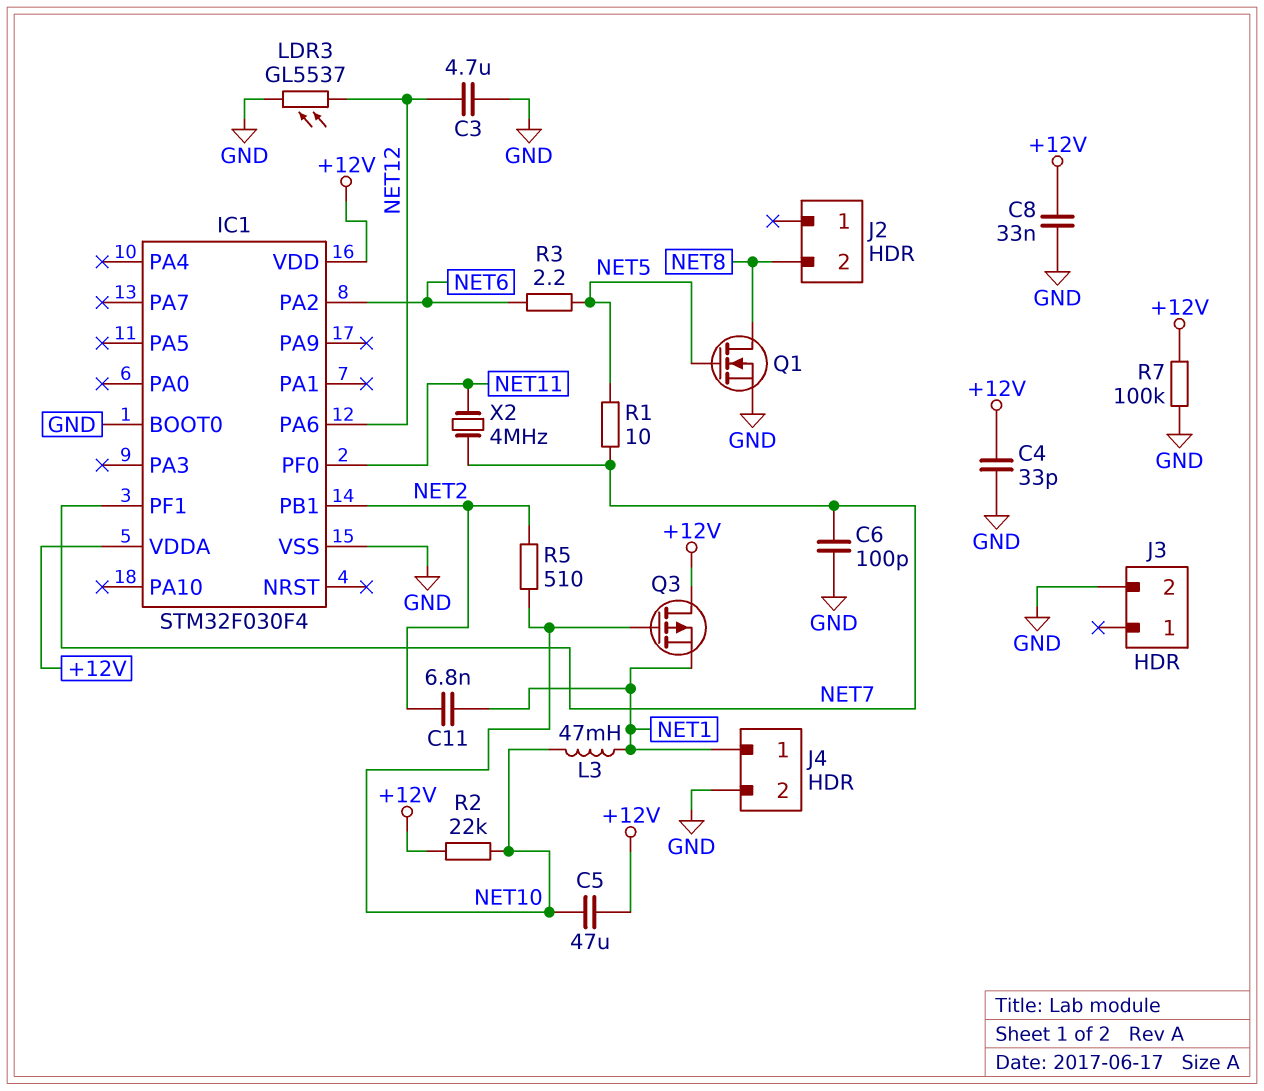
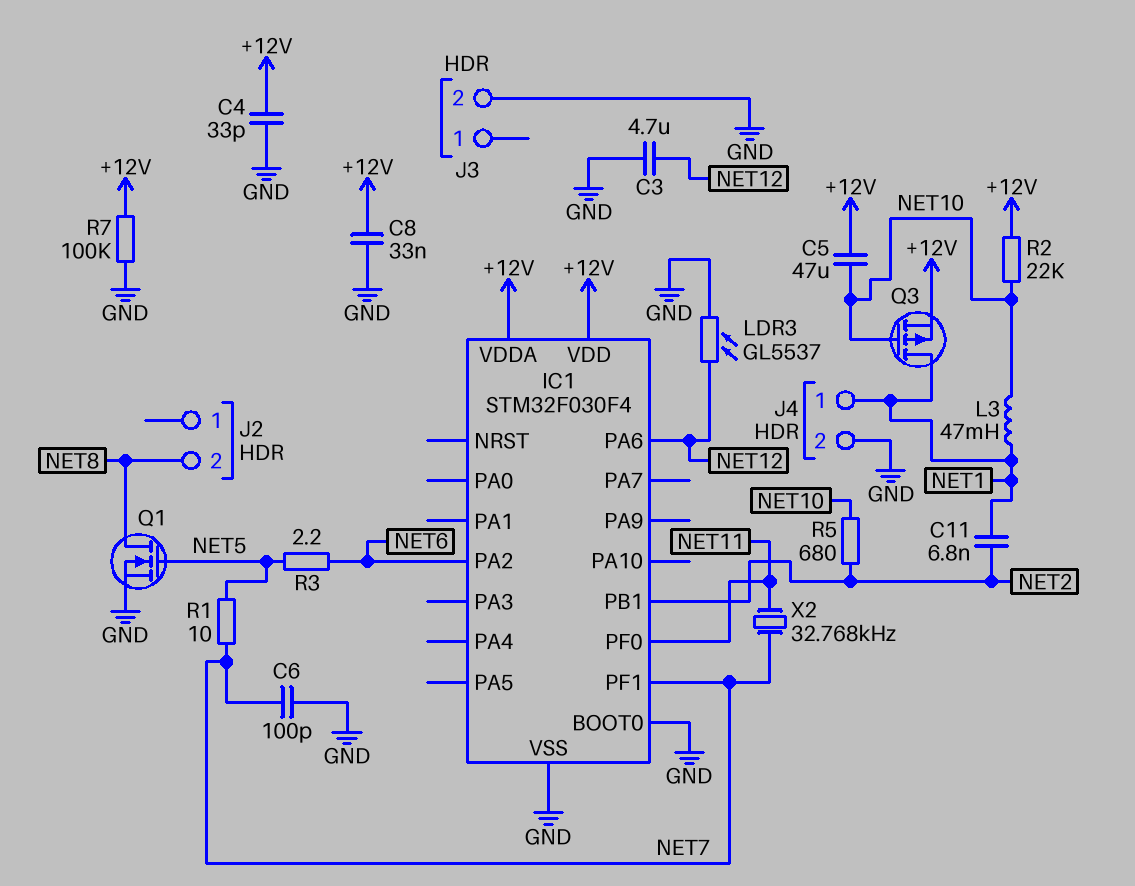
Q3: PMOS (G NET10, D +12V, S NET1) -> PMOS (G NET10, D NET1, S +12V)
R5: 510 (NET2, NET10) -> 680 (NET2, NET10)
X2: 4MHz (NET7, NET11) -> 32.768kHz (NET7, NET11)

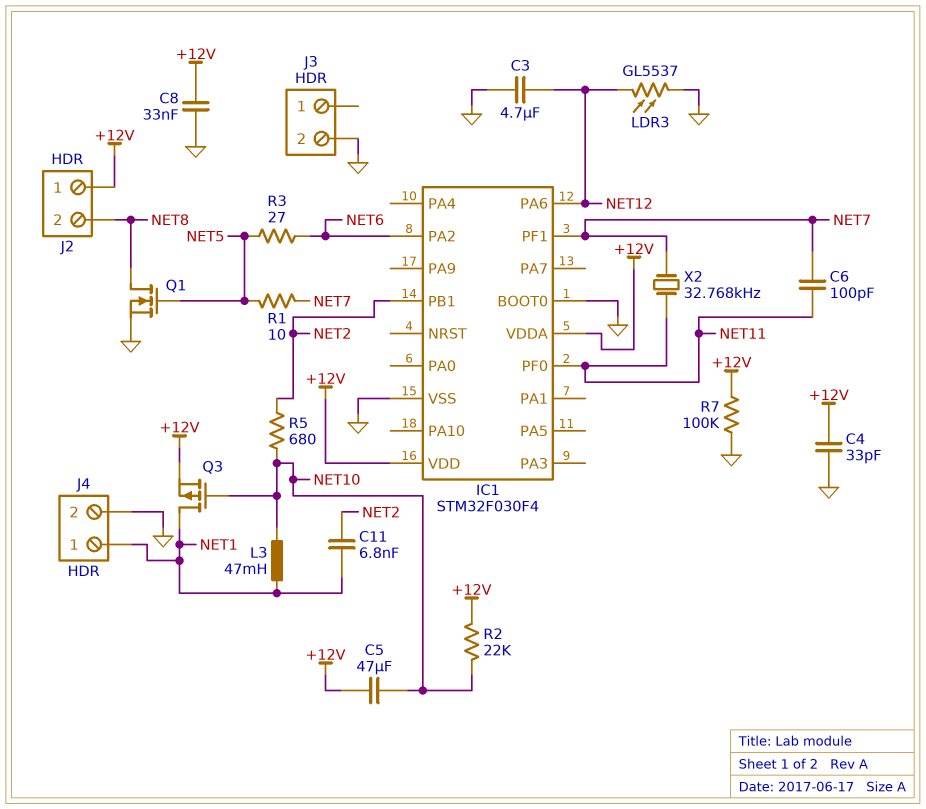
C6: 100pF (GND, NET7) -> 100pF (NET7, NET11)
J2 pin 1: none -> +12V
R3: 2.2 (NET5, NET6) -> 27 (NET5, NET6)

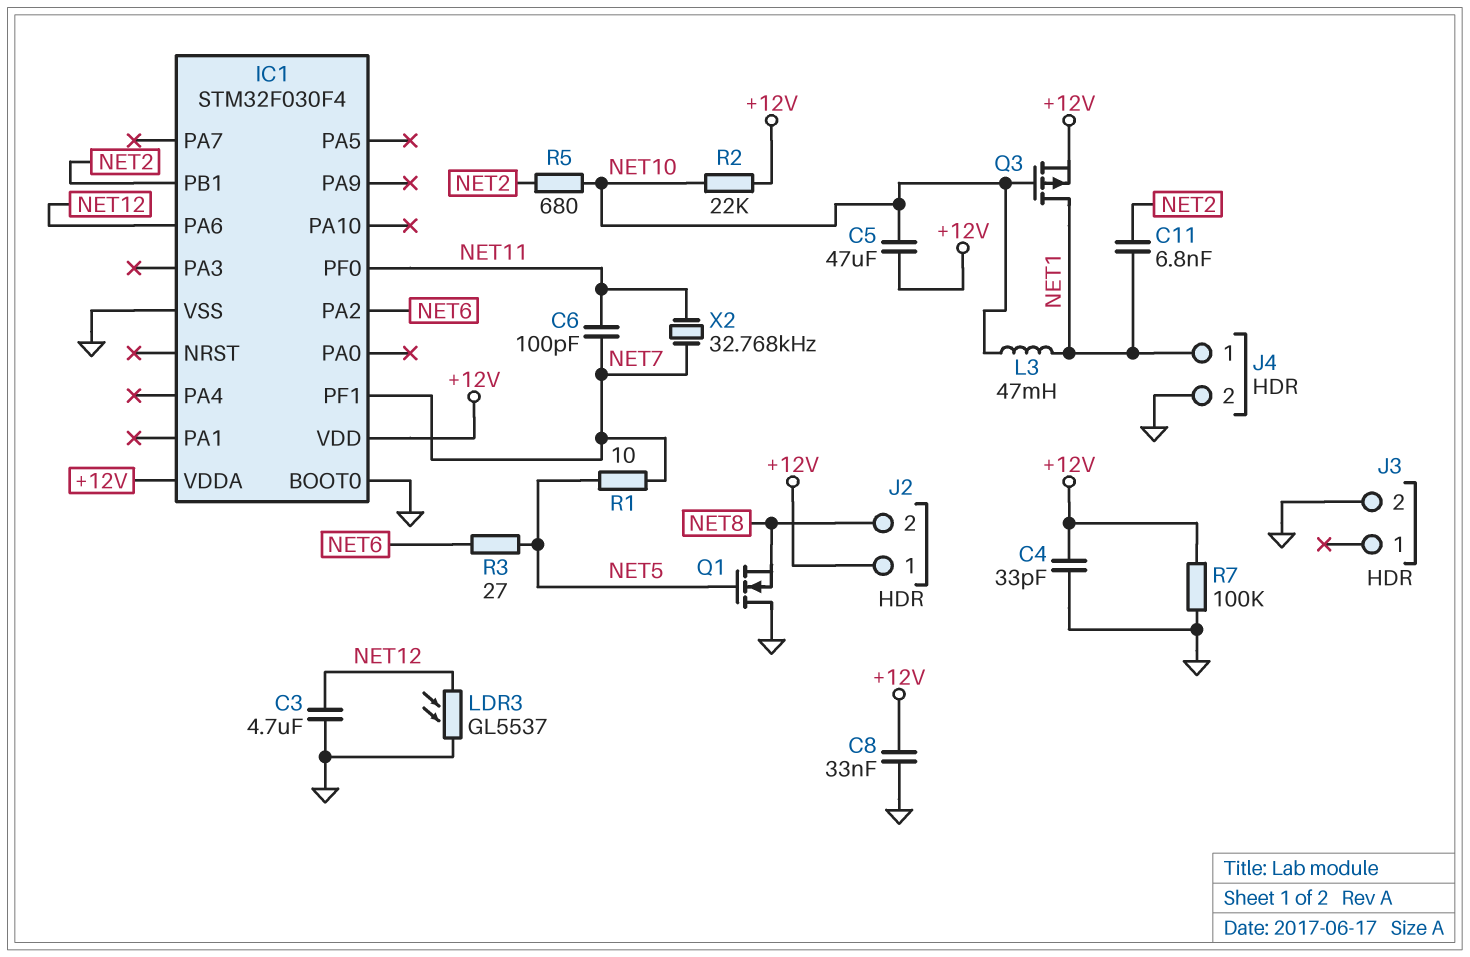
Q1: NMOS (G NET5, D NET8, S GND) -> NMOS (G NET5, D GND, S NET8)

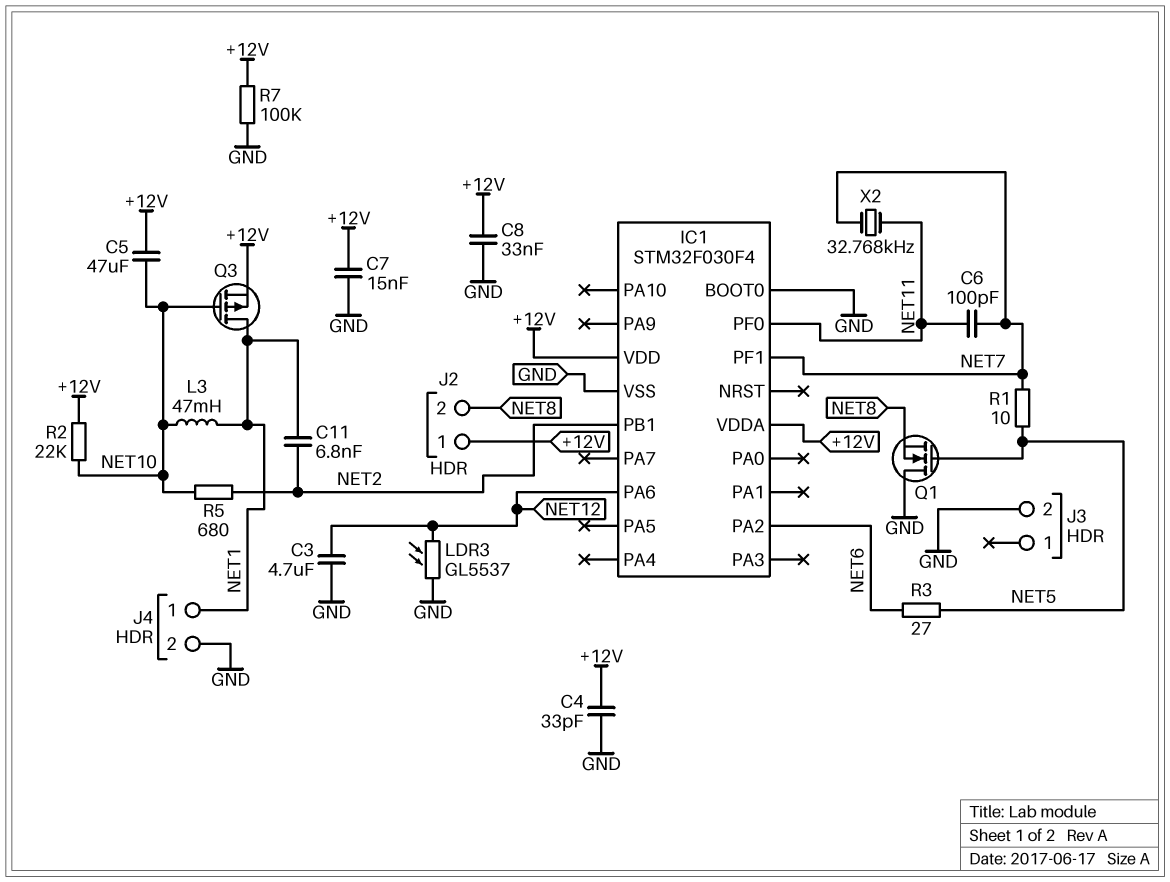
C7: none -> 15nF (+12V, GND)

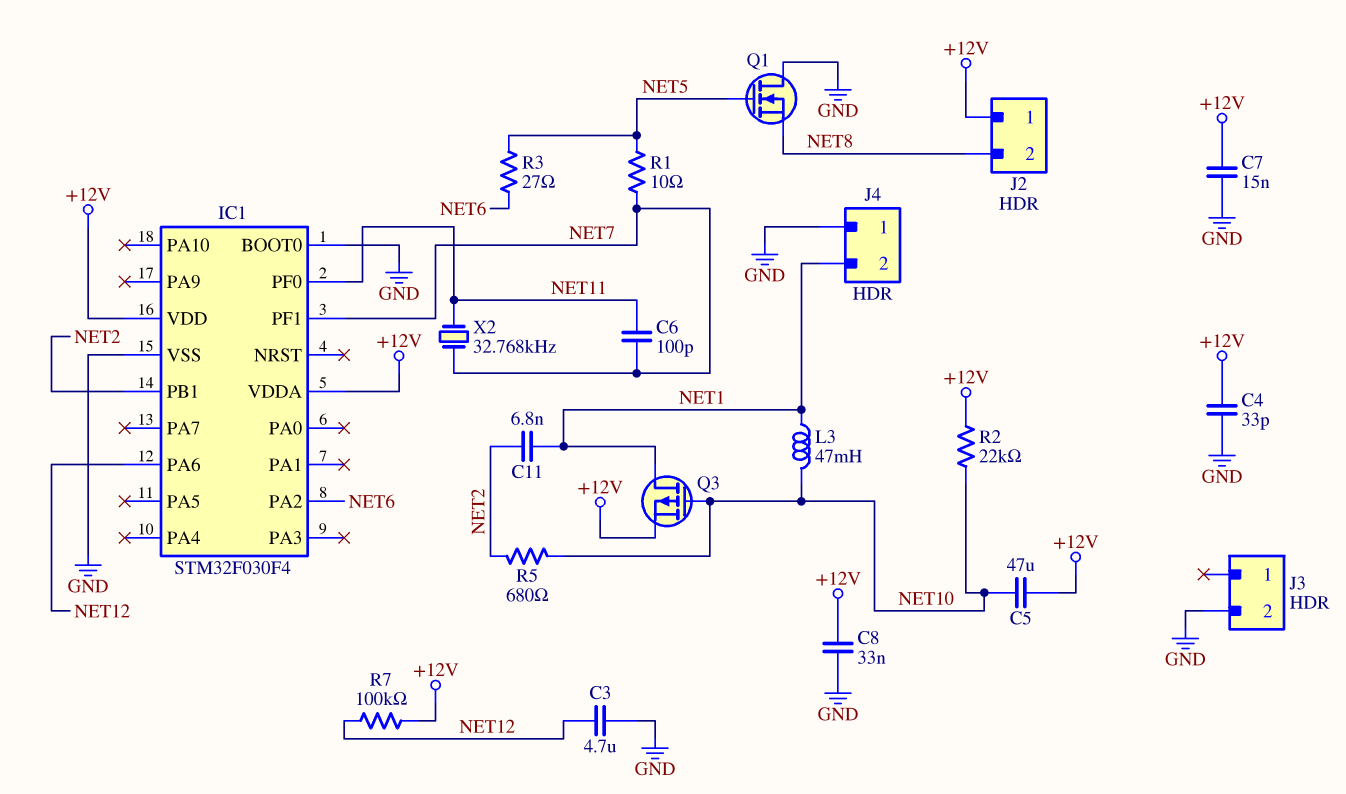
J4 pin 1: NET1 -> GND
J4 pin 2: GND -> NET1
LDR3: GL5537 (GND, NET12) -> none
R7: 100k (+12V, GND) -> 100k (+12V, NET12)

